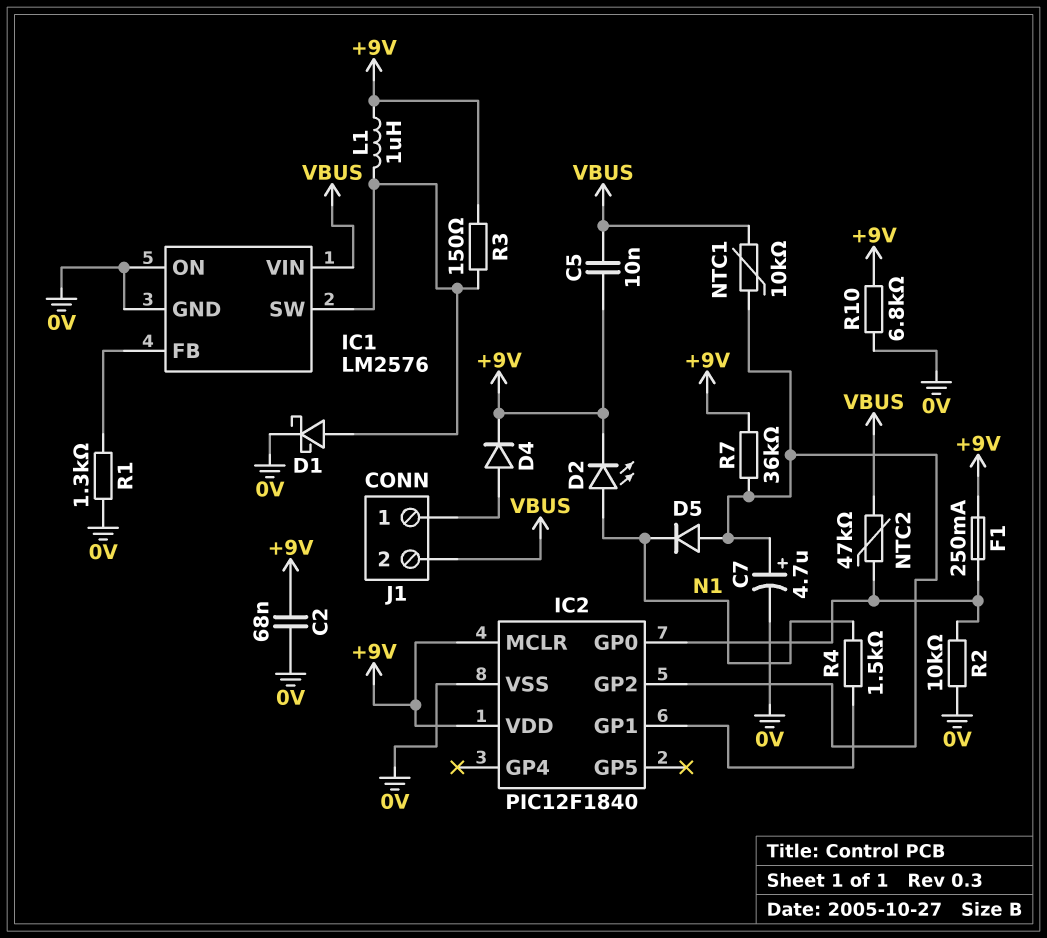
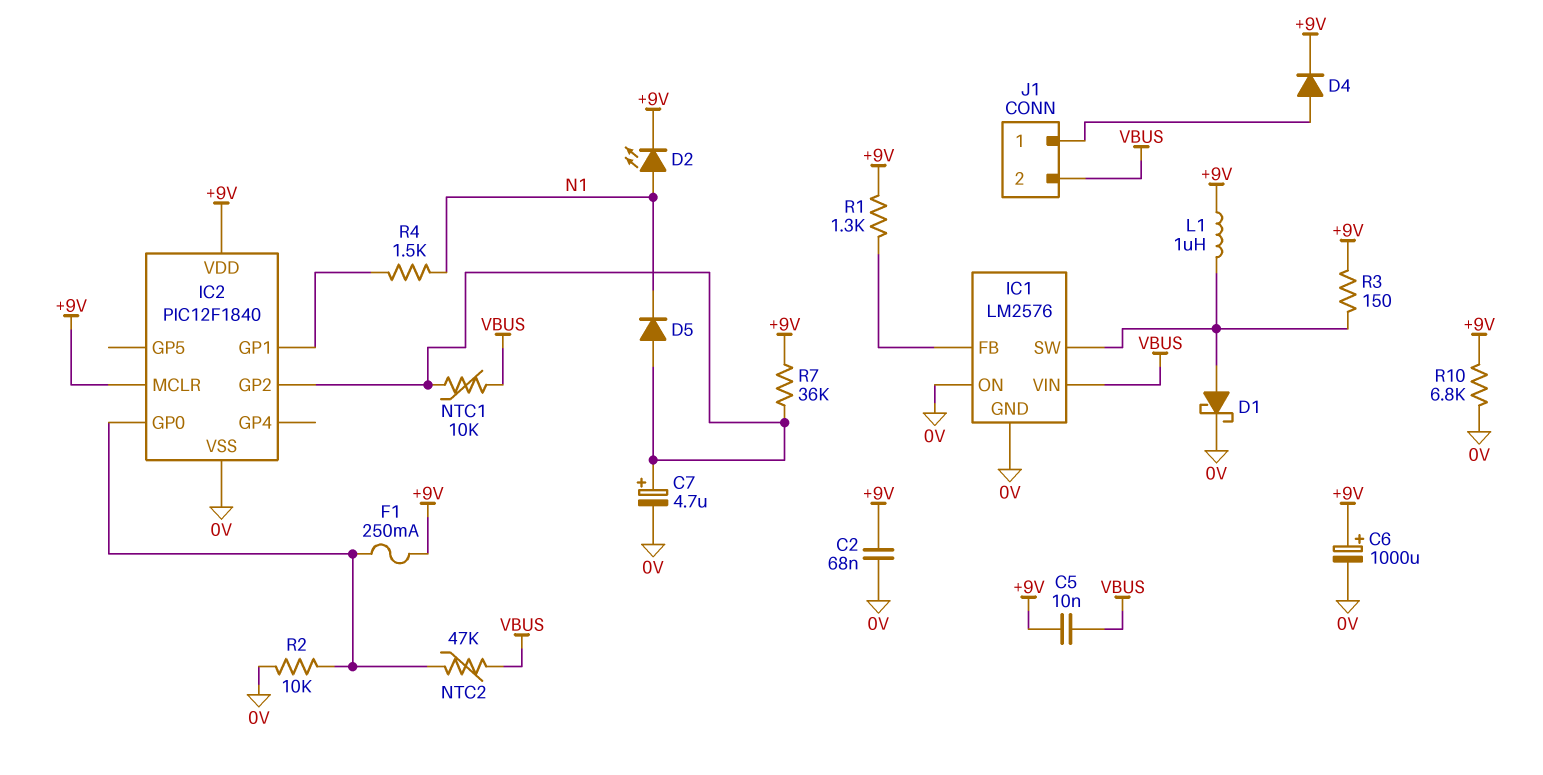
C6: none -> 1000uF (plus +9V, minus 0V)
R1: 1.3k (0V, IC1/FB) -> 1.3k (+9V, IC1/FB)

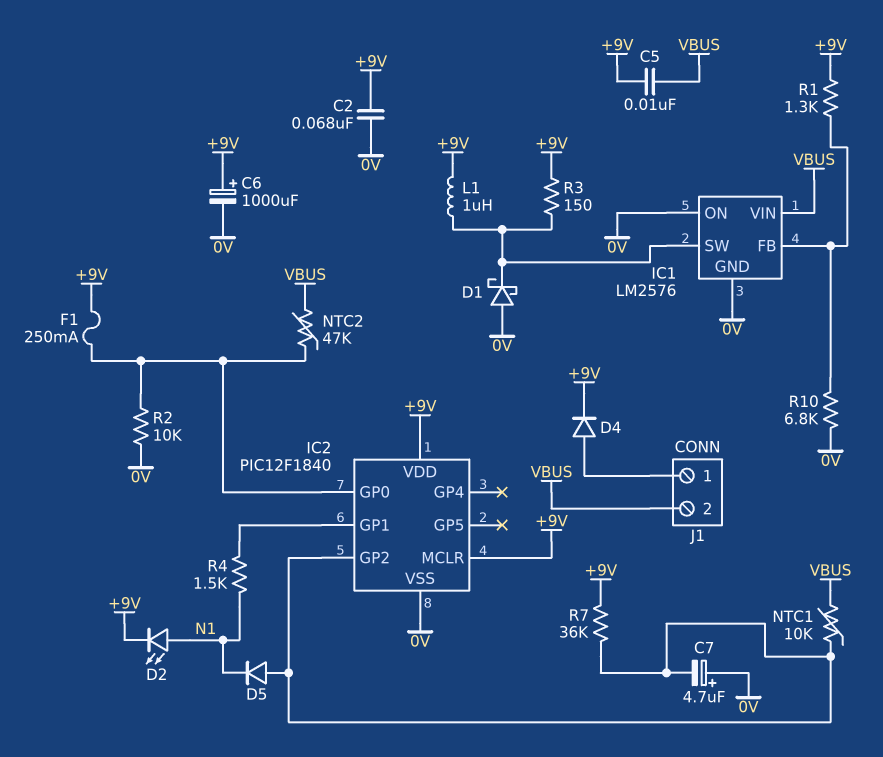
C7: 4.7uF (plus IC2/GP2, minus 0V) -> 4.7uF (plus 0V, minus IC2/GP2)
D1: schottky (A IC1/SW, K 0V) -> schottky (A 0V, K IC1/SW)
R10: 6.8k (+9V, 0V) -> 6.8k (0V, IC1/FB)

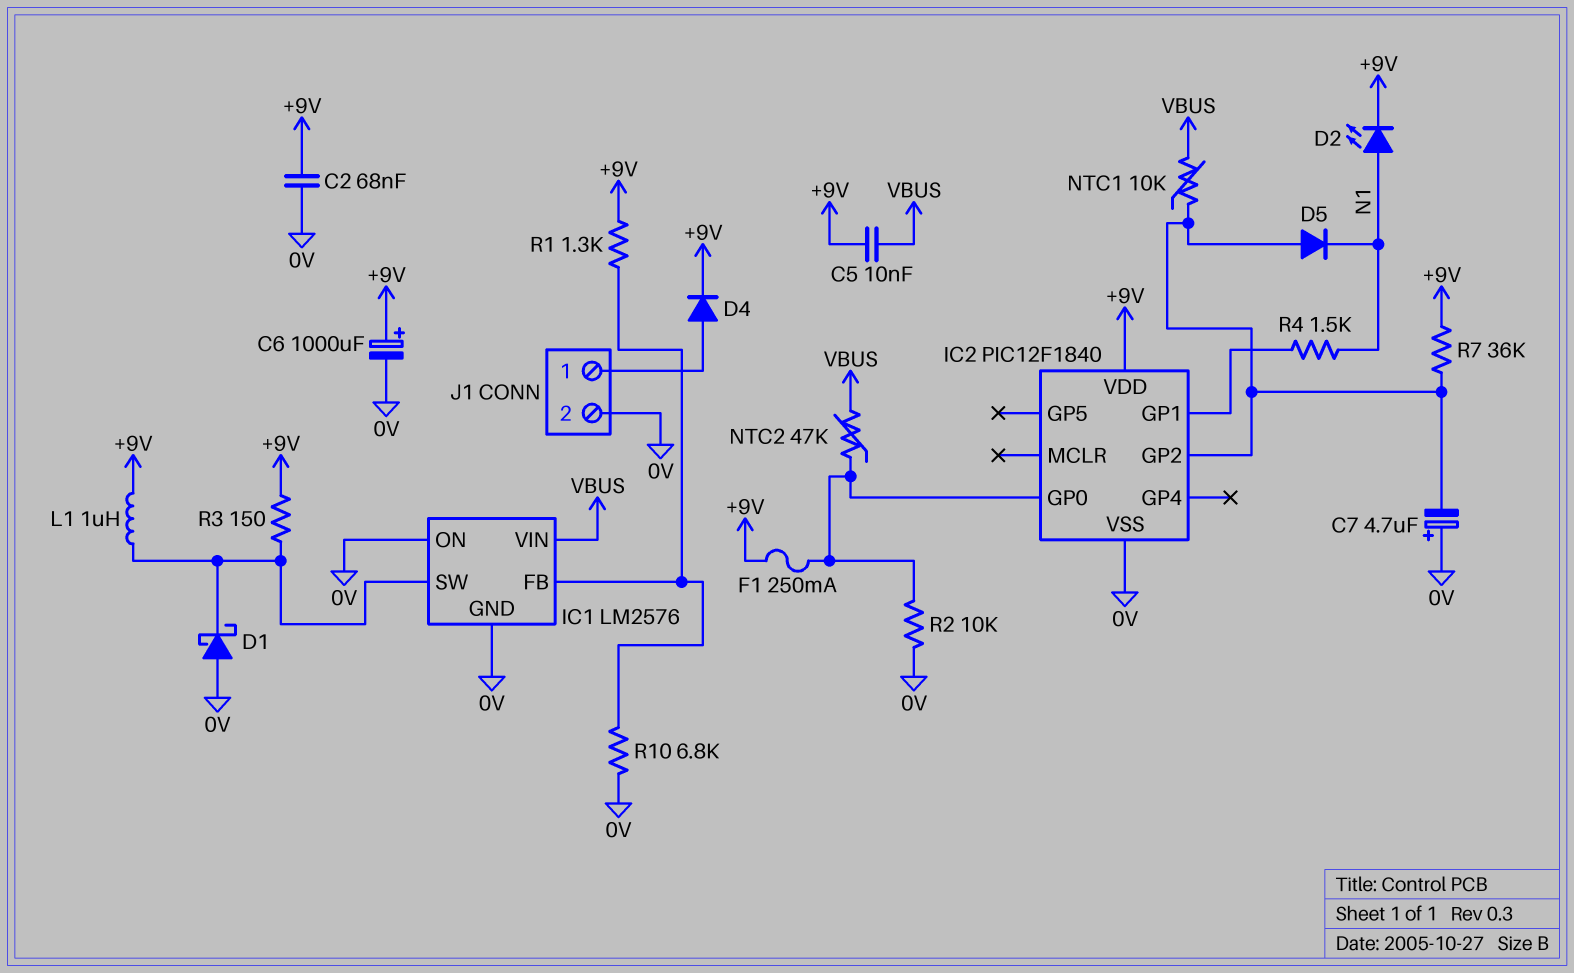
IC2 pin MCLR: +9V -> none
J1 pin 2: VBUS -> 0V

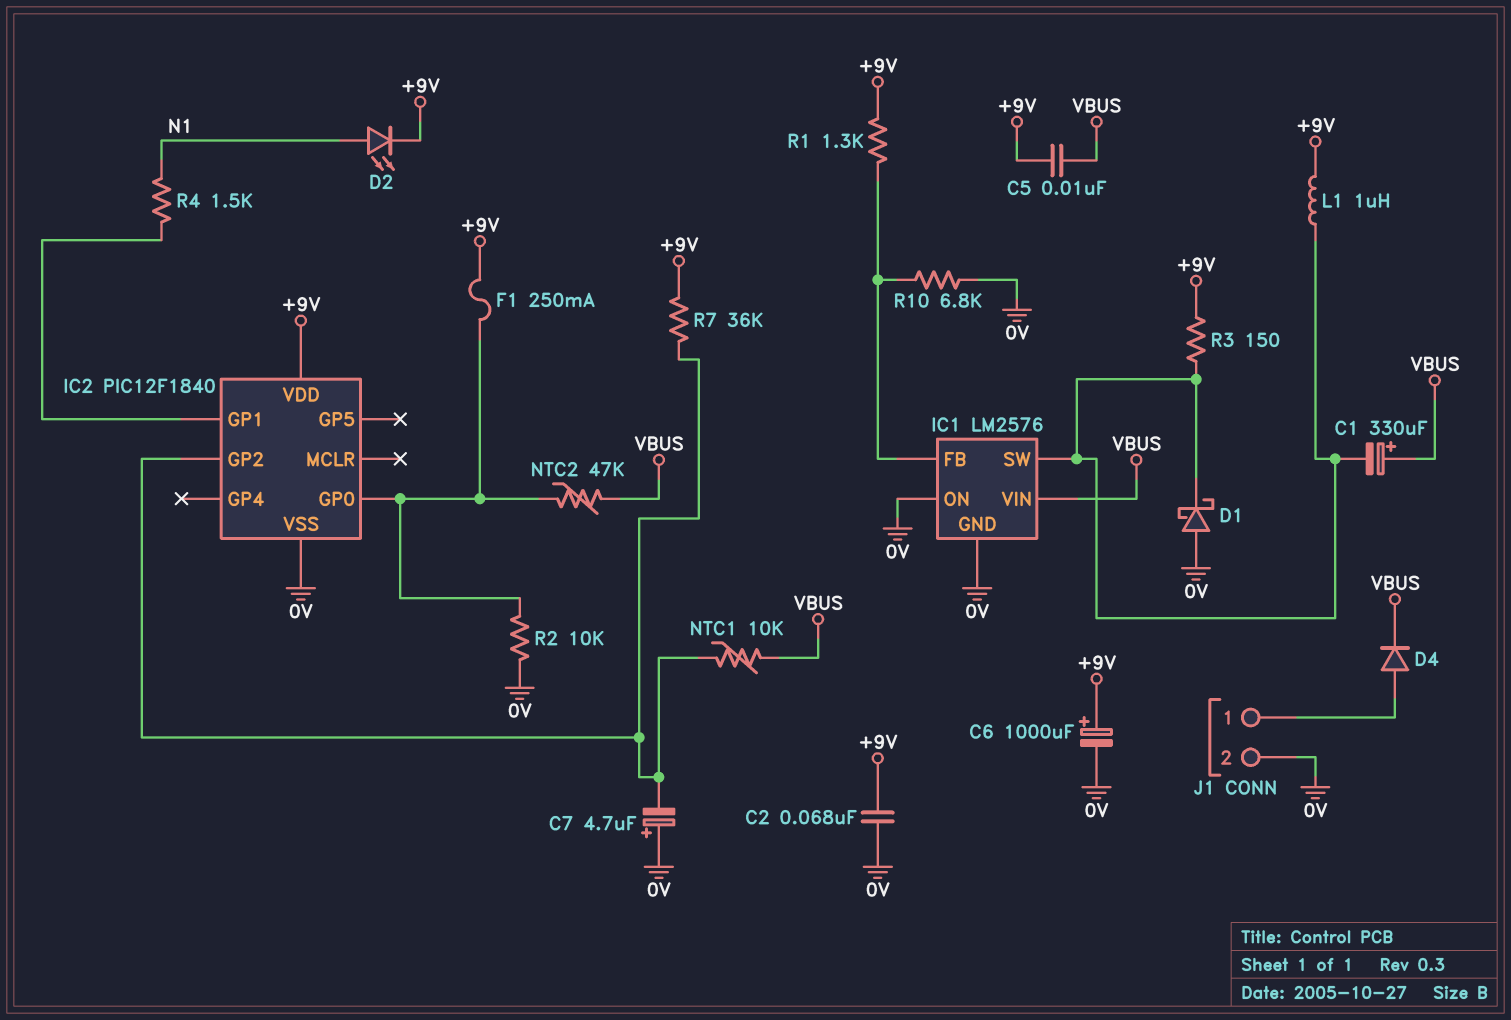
C1: none -> 330uF (plus VBUS, minus IC1/SW)
D4: diode (A J1/1, K +9V) -> diode (A J1/1, K VBUS)
D5: diode (A IC2/GP2, K N1) -> none

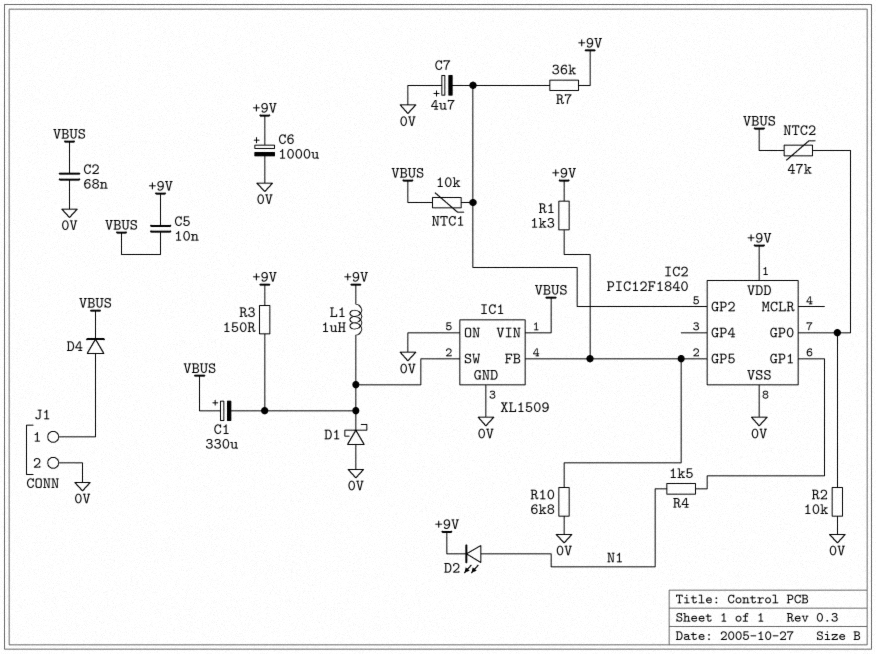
C2: 68nF (+9V, 0V) -> 68nF (0V, VBUS)
F1: 250mA (+9V, IC2/GP0) -> none
IC1: LM2576 -> XL1509
IC2 pin GP5: none -> IC1/FB

